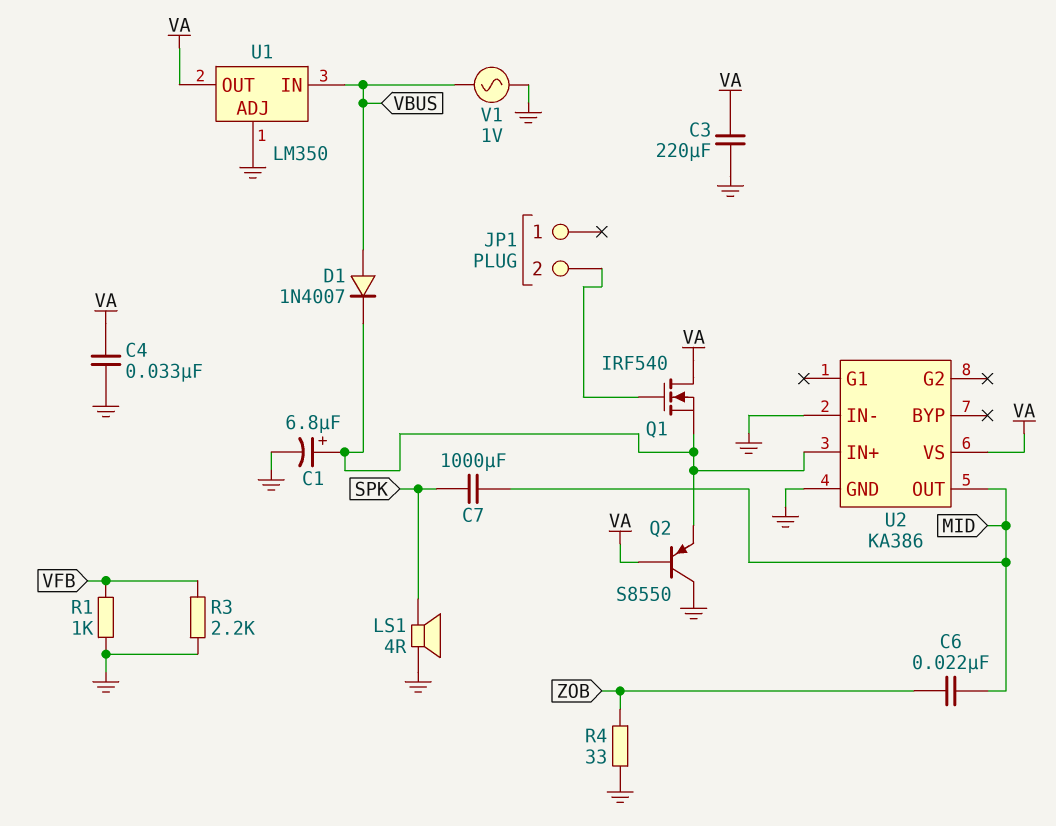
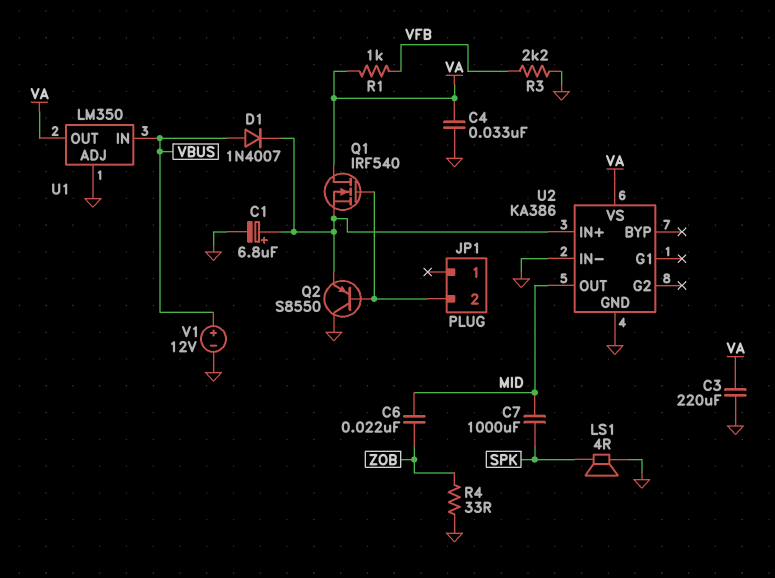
Q2: PNP S8550 (B VA, C GND, E U2/IN+) -> PNP S8550 (B JP1/2, C GND, E U2/IN+)
R1: 1k (GND, VFB) -> 1k (VA, VFB)
V1: AC 1V (GND, VBUS) -> 12V (plus VBUS, minus GND)

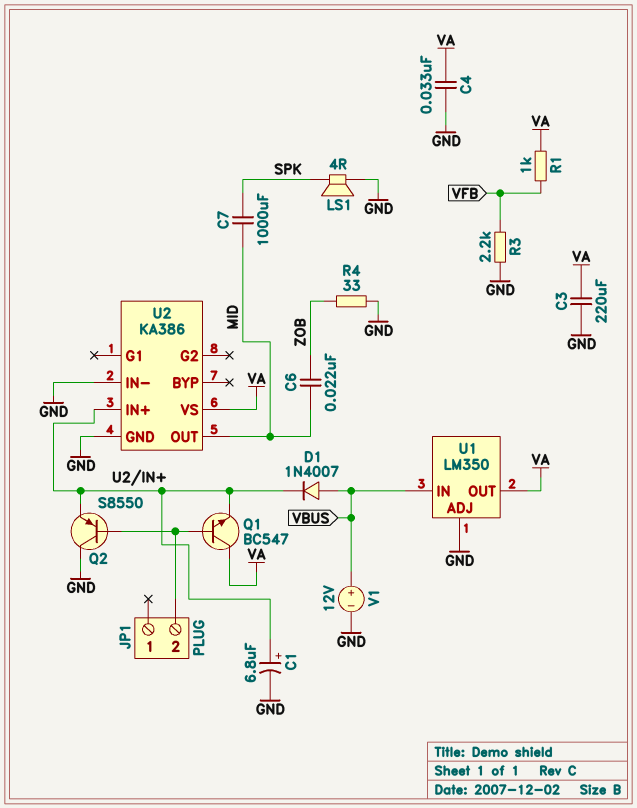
Q1: NMOS IRF540 (G JP1/2, D VA, S U2/IN+) -> NPN BC547 (B JP1/2, C VA, E U2/IN+)

